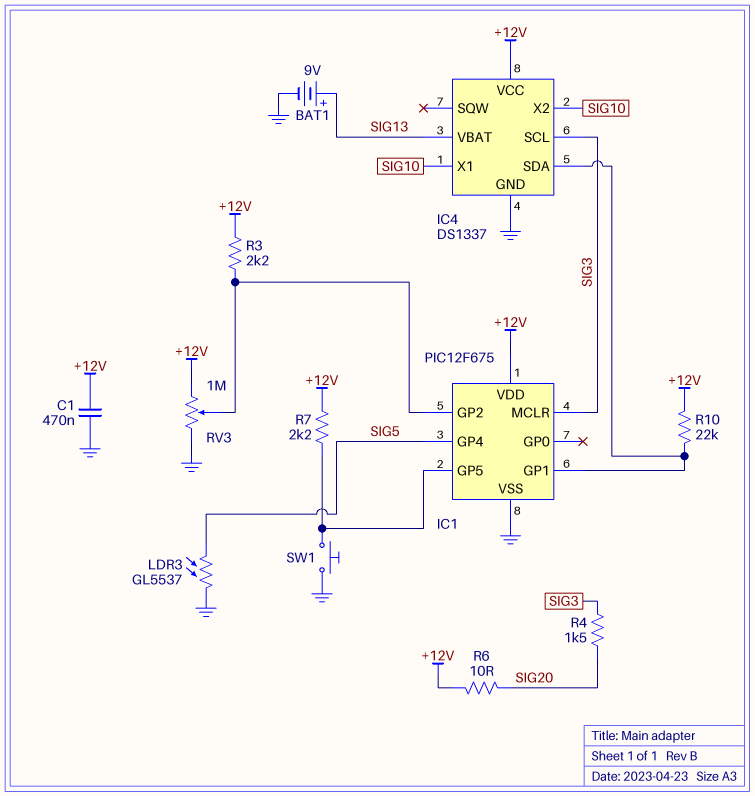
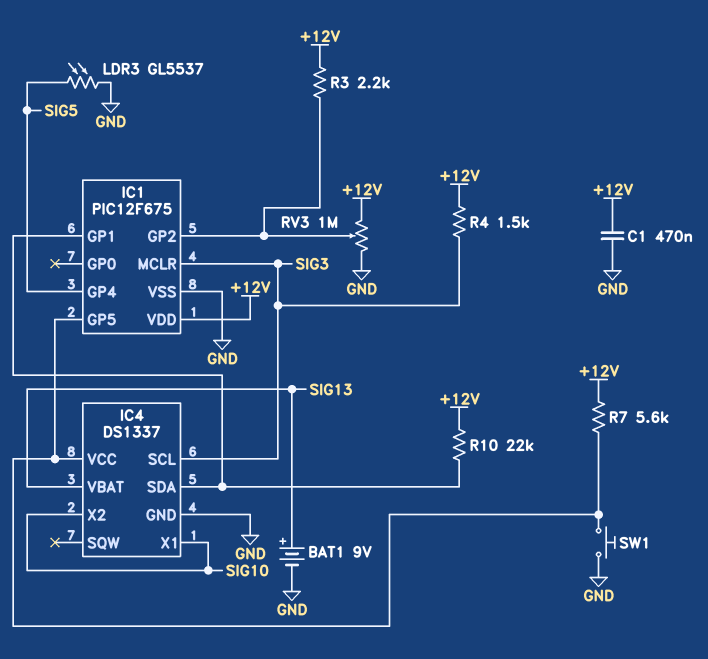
IC4 pin VCC: +12V -> IC1/GP5
R4: 1.5k (SIG3, SIG20) -> 1.5k (+12V, SIG3)
R6: 10 (+12V, SIG20) -> none
R7: 2.2k (+12V, IC1/GP5) -> 5.6k (+12V, IC1/GP5)

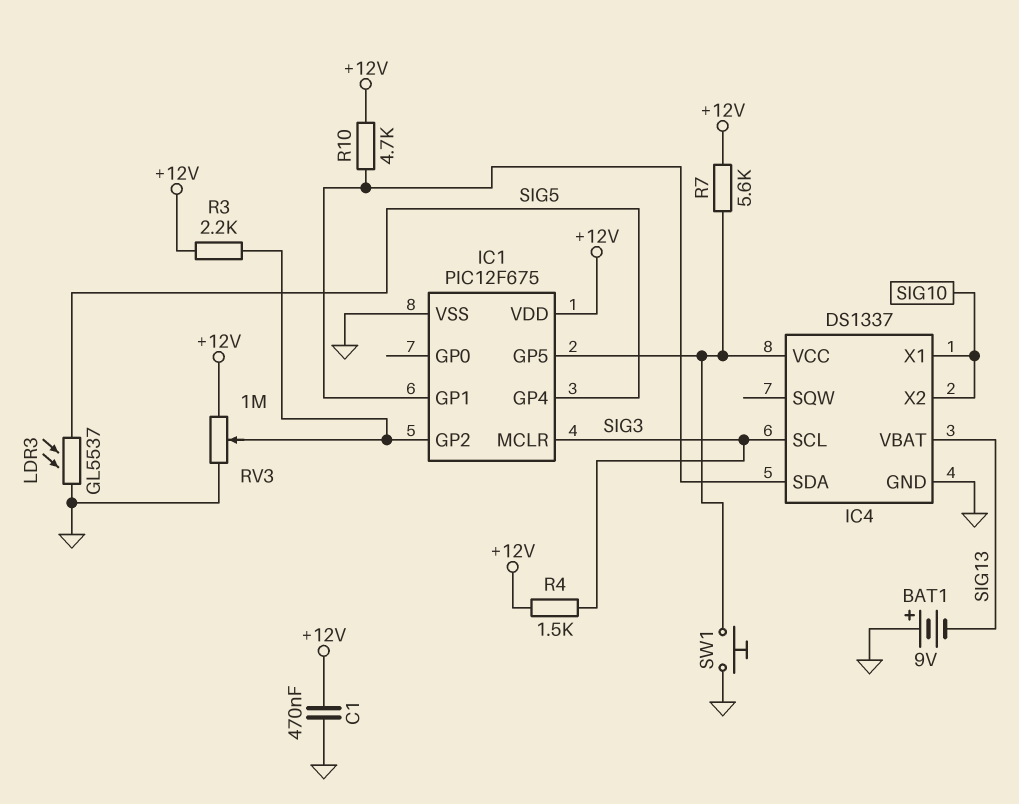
BAT1: 9V (plus SIG13, minus GND) -> 9V (plus GND, minus SIG13)
R10: 22k (+12V, IC1/GP1) -> 4.7k (+12V, IC1/GP1)

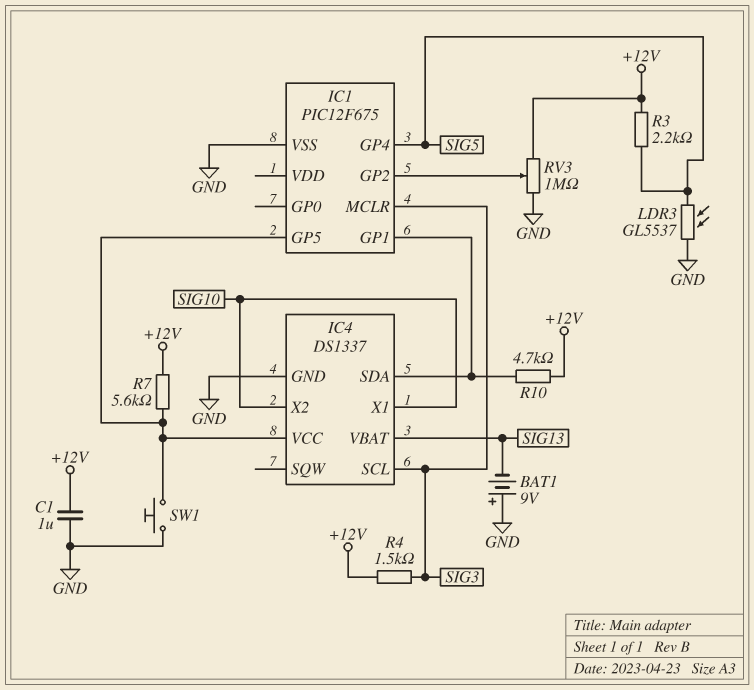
C1: 470nF (+12V, GND) -> 1uF (+12V, GND)
IC1 pin VDD: +12V -> none
R3: 2.2k (+12V, IC1/GP2) -> 2.2k (+12V, SIG5)

